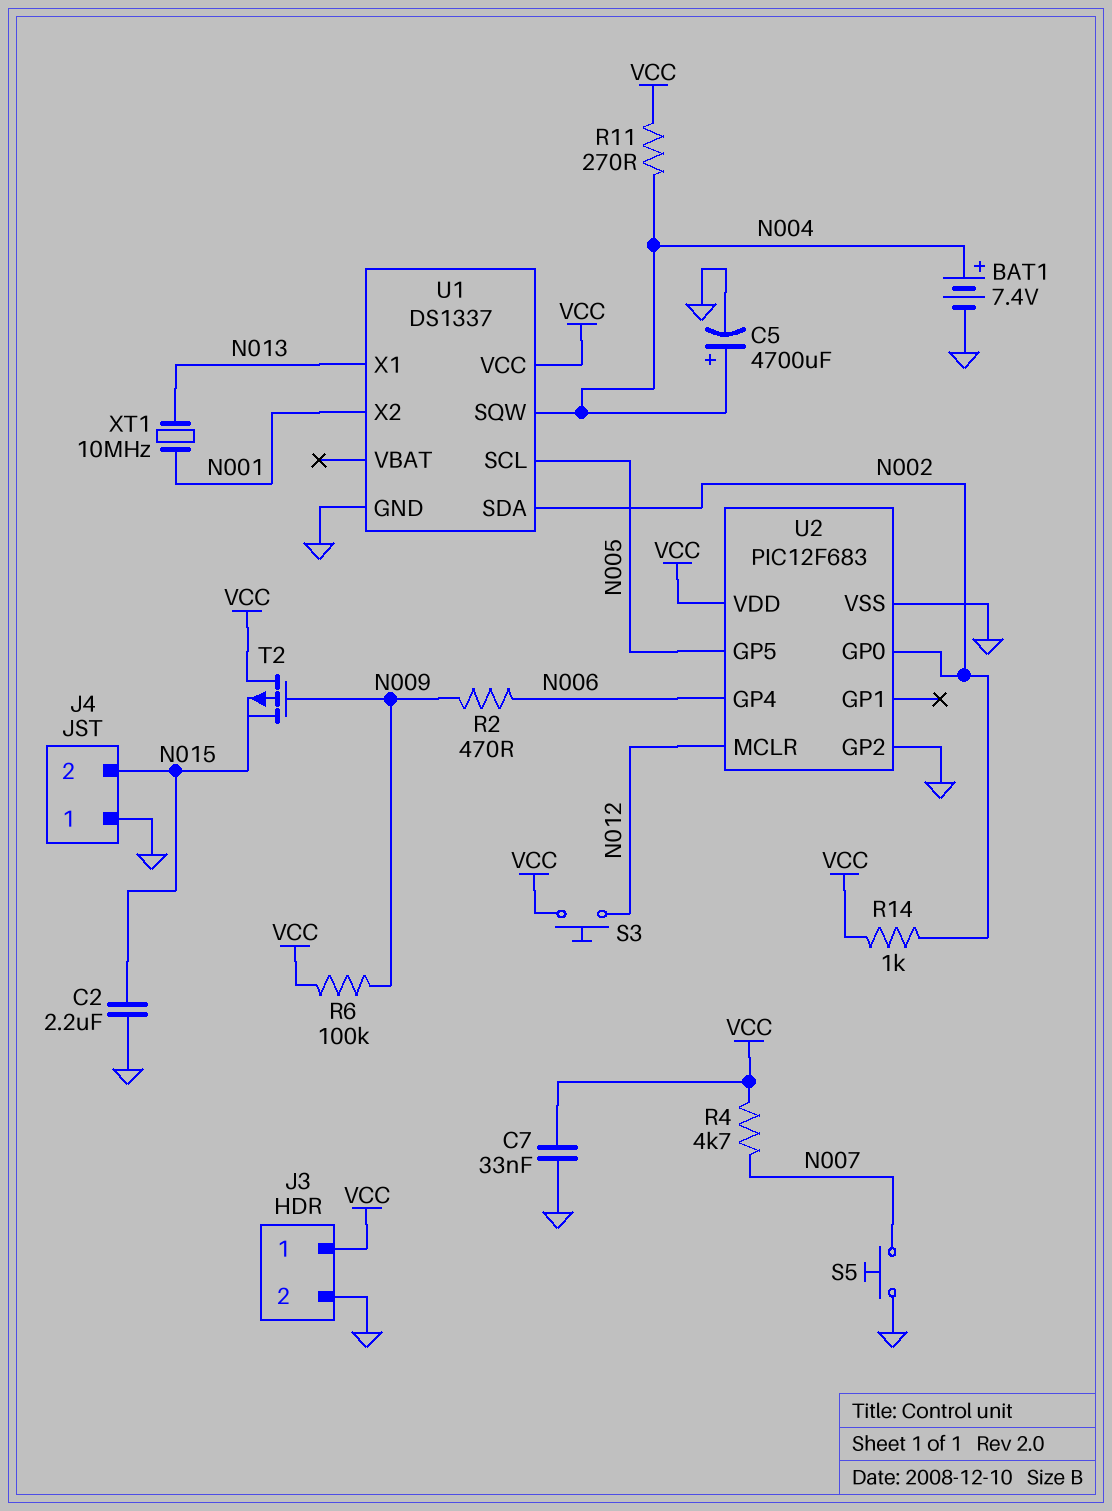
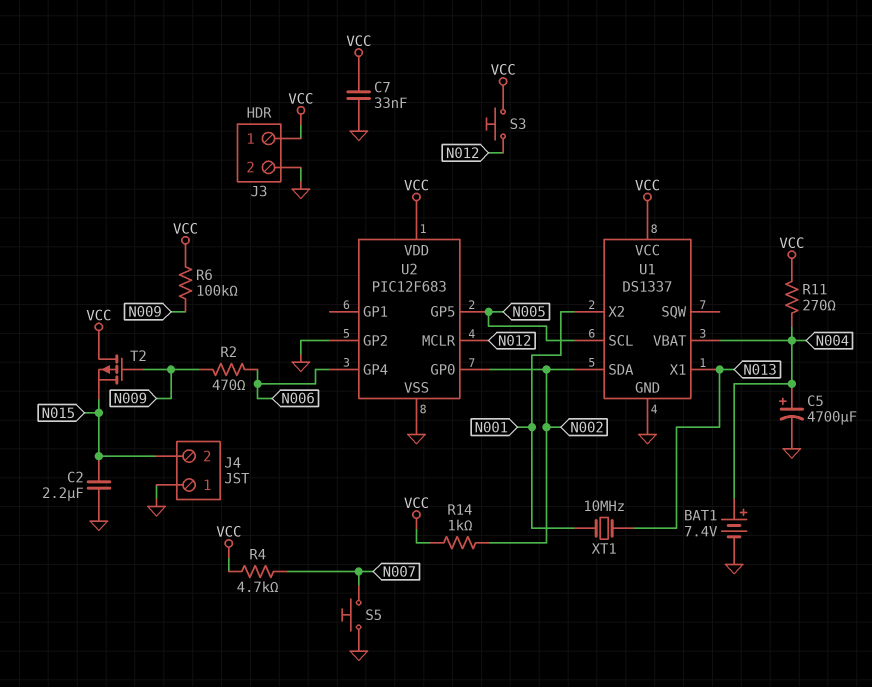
U1 pin SQW: N004 -> none
U1 pin VBAT: none -> N004

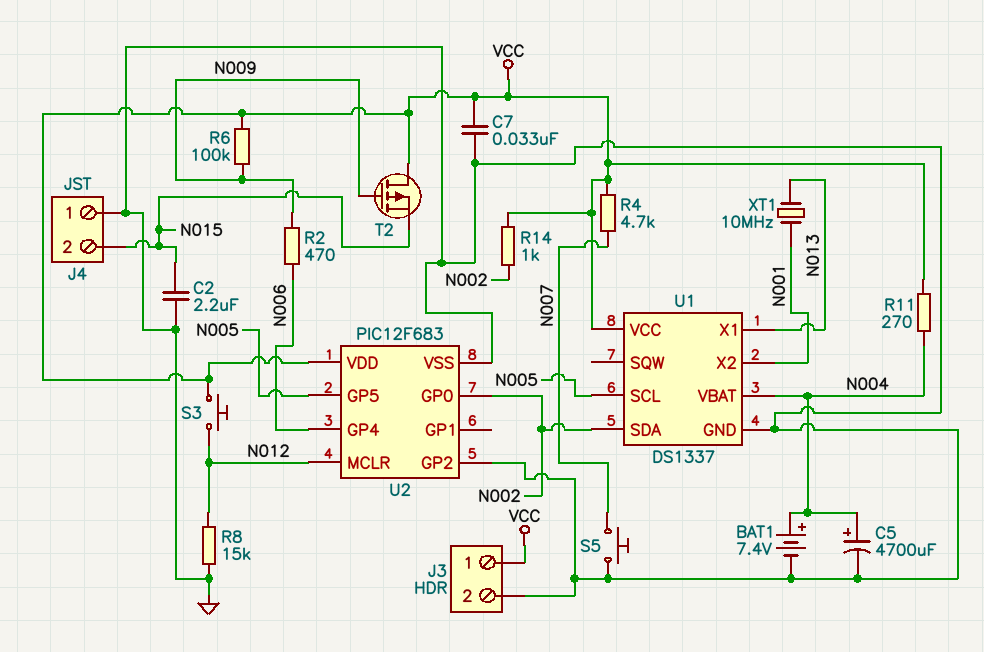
R8: none -> 15k (GND, N012)

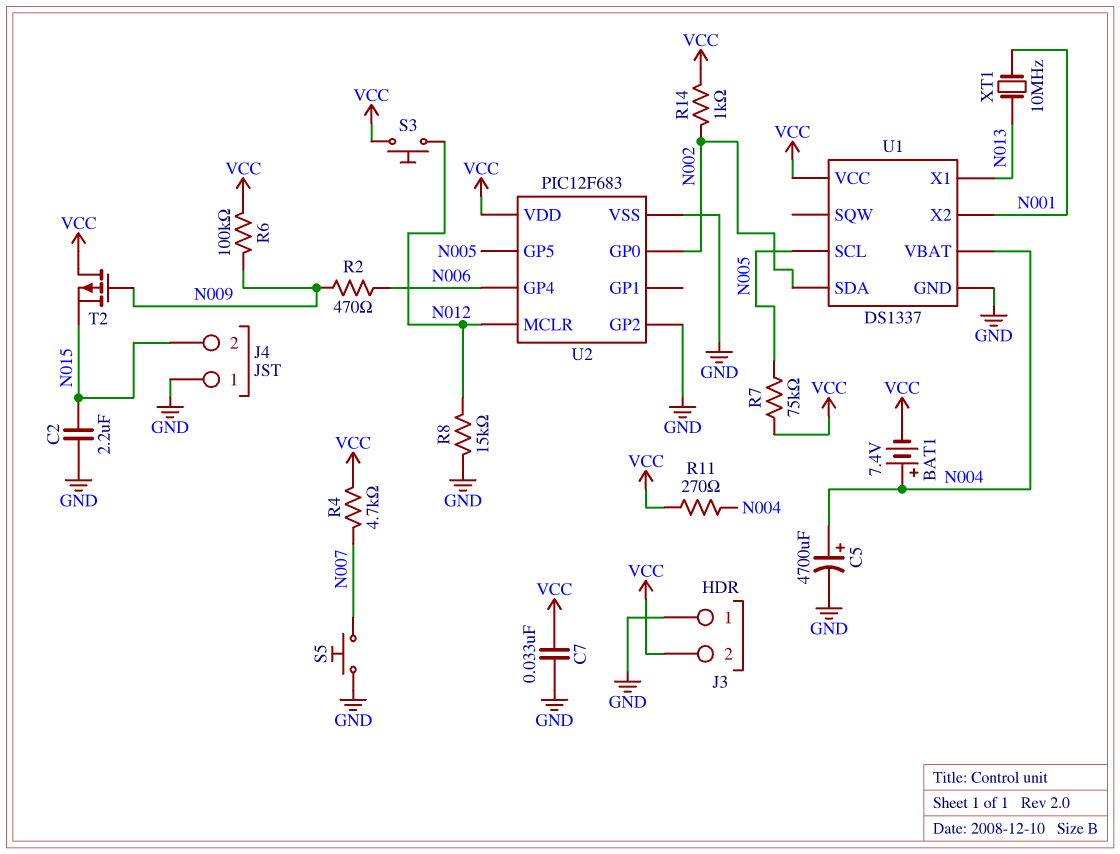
BAT1: 7.4V (plus N004, minus GND) -> 7.4V (plus N004, minus VCC)
J3 pin 1: VCC -> GND
J3 pin 2: GND -> VCC
R7: none -> 75k (N005, VCC)

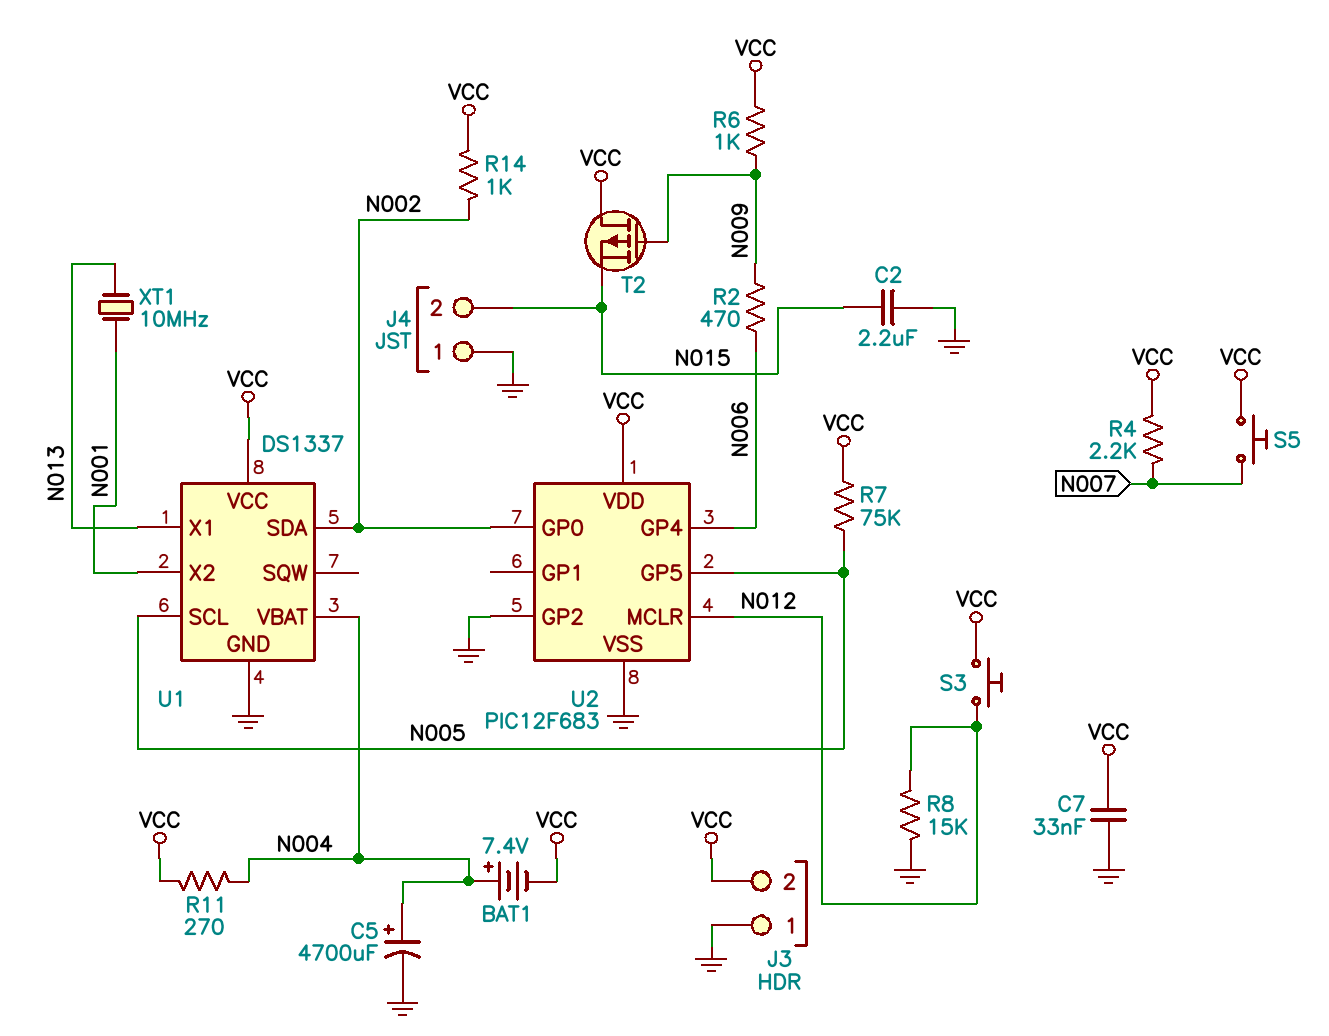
R4: 4.7k (N007, VCC) -> 2.2k (N007, VCC)
R6: 100k (N009, VCC) -> 1k (N009, VCC)
S5: button (GND, N007) -> button (N007, VCC)

